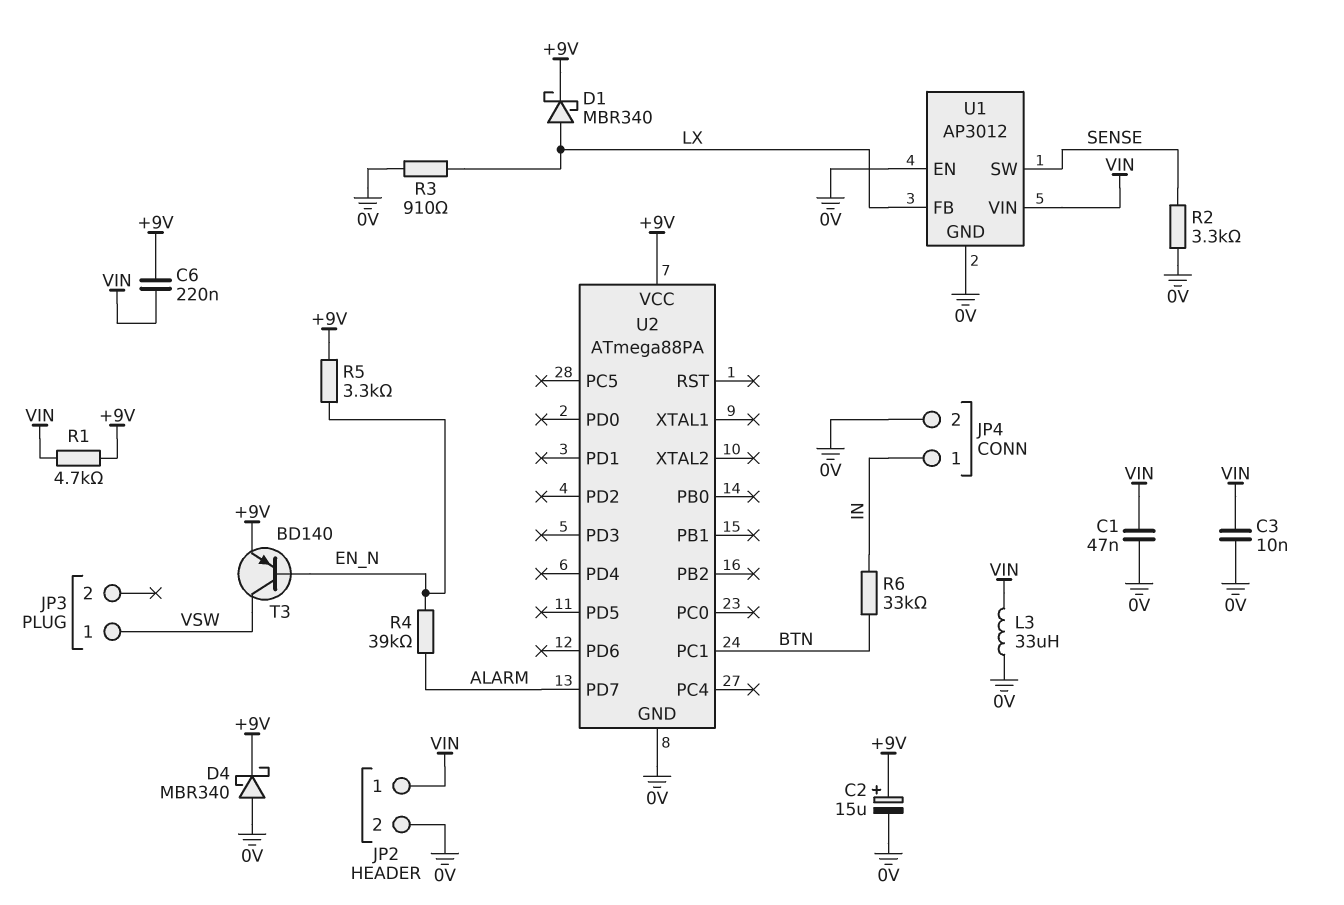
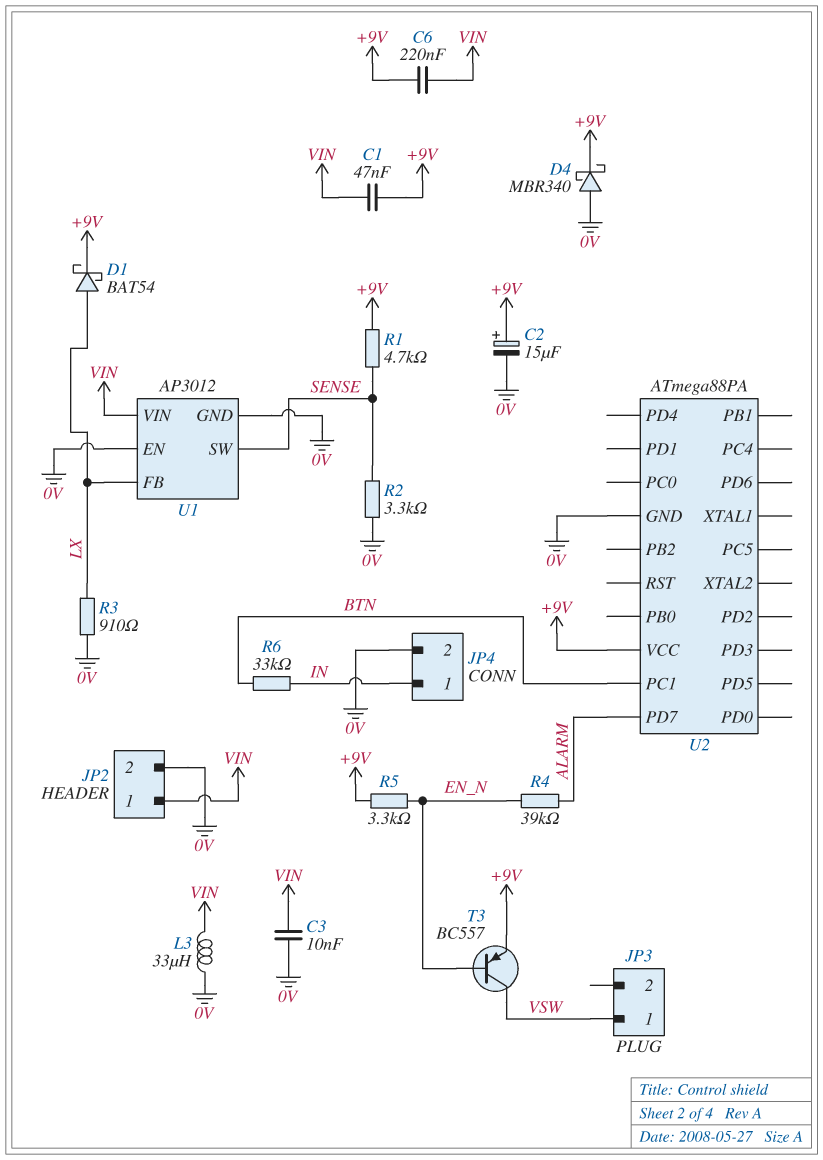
C1: 47nF (0V, VIN) -> 47nF (+9V, VIN)
D1: schottky MBR340 (A LX, K +9V) -> schottky BAT54 (A LX, K +9V)
R1: 4.7k (+9V, VIN) -> 4.7k (+9V, SENSE)
T3: PNP BD140 (B EN_N, C VSW, E +9V) -> PNP BC557 (B EN_N, C VSW, E +9V)

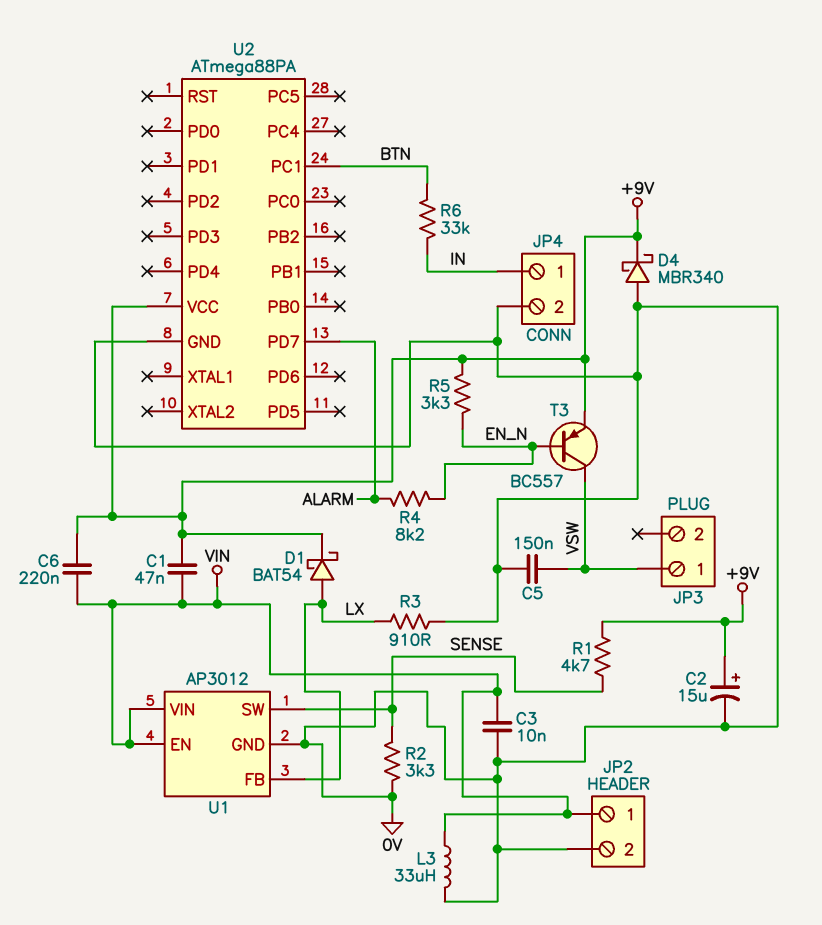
C5: none -> 150nF (0V, VSW)
R4: 39k (ALARM, EN_N) -> 8.2k (ALARM, EN_N)
U1 pin EN: 0V -> VIN

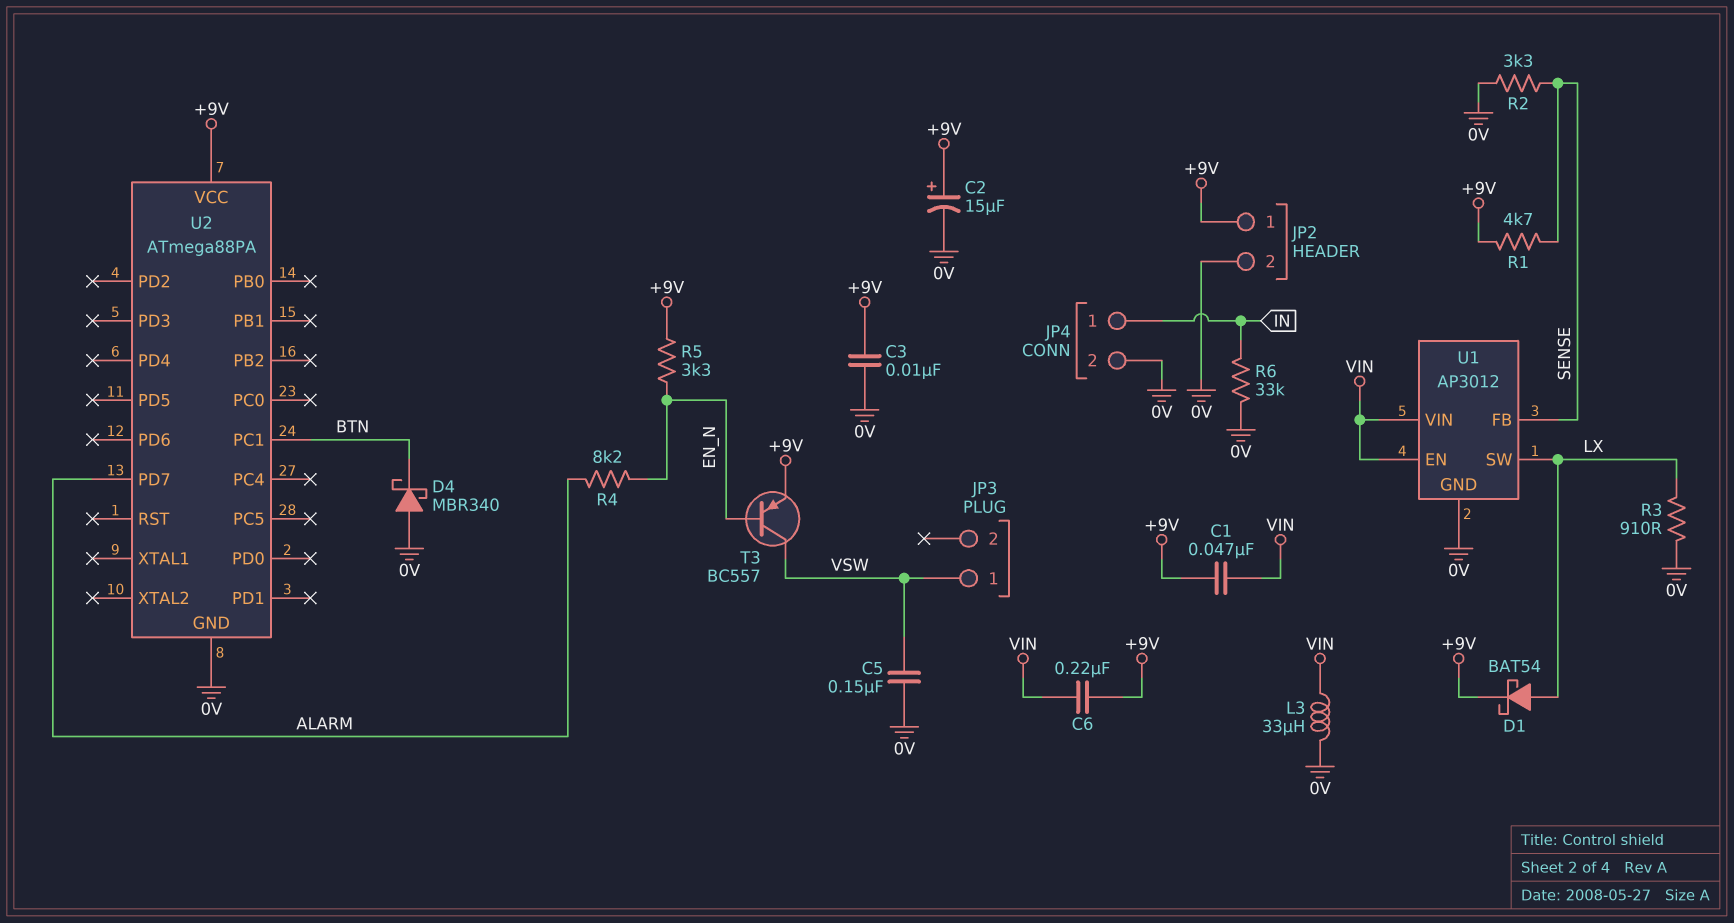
C3: 10nF (0V, VIN) -> 10nF (+9V, 0V)
D4: schottky MBR340 (A 0V, K +9V) -> schottky MBR340 (A 0V, K BTN)
JP2 pin 1: VIN -> +9V
R6: 33k (BTN, IN) -> 33k (0V, IN)
U1 pin FB: LX -> SENSE
U1 pin SW: SENSE -> LX

